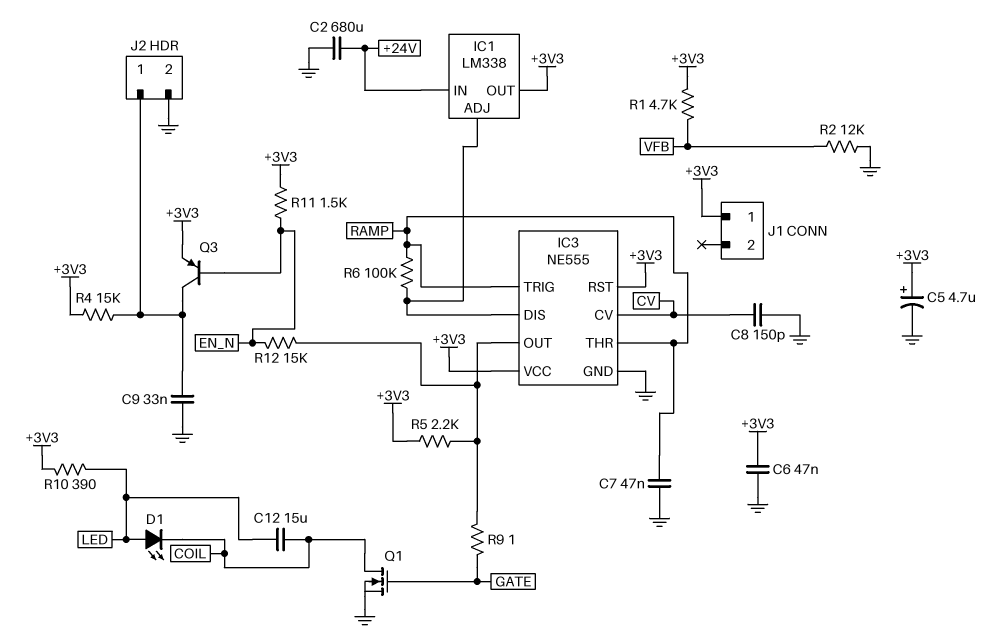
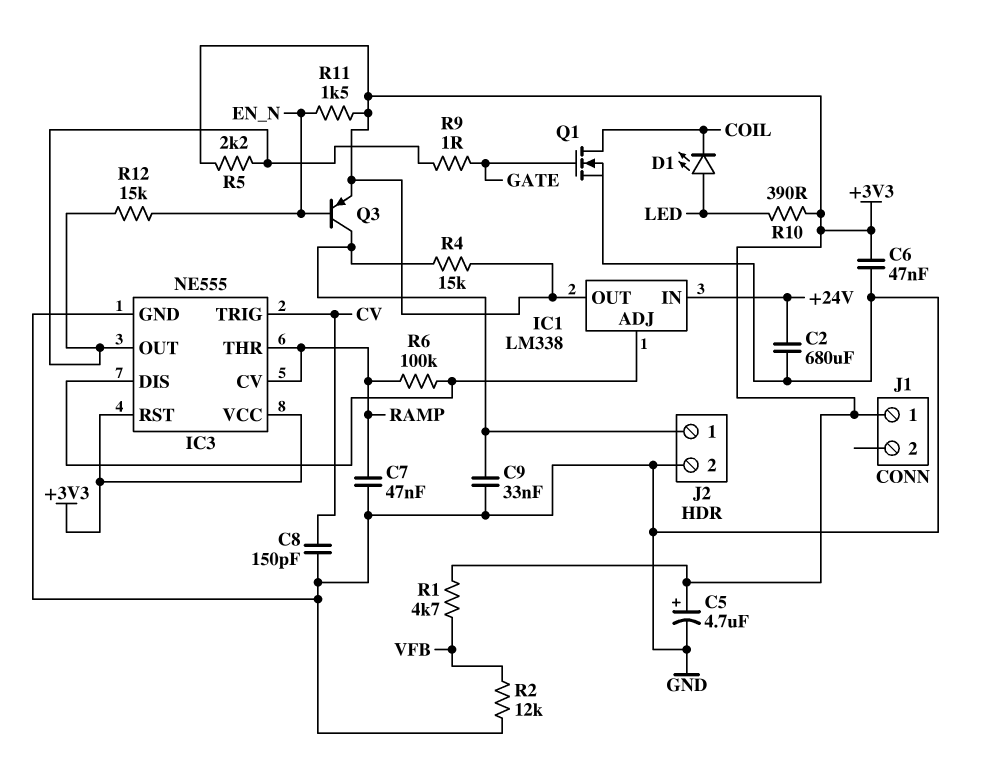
C12: 15uF (COIL, LED) -> none
IC3 pin CV: CV -> RAMP
IC3 pin TRIG: RAMP -> CV

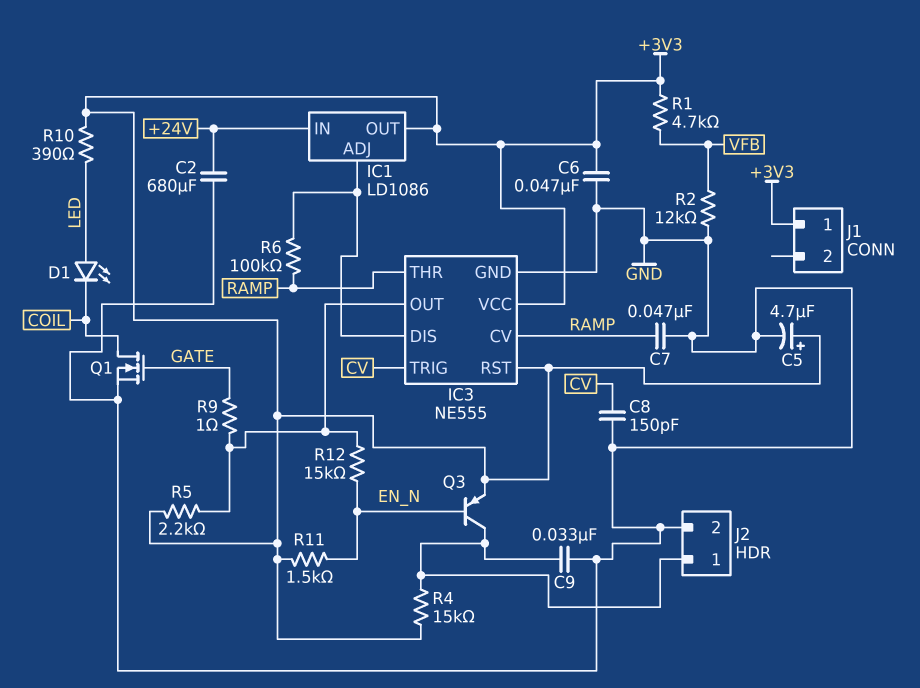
IC1: LM338 -> LD1086

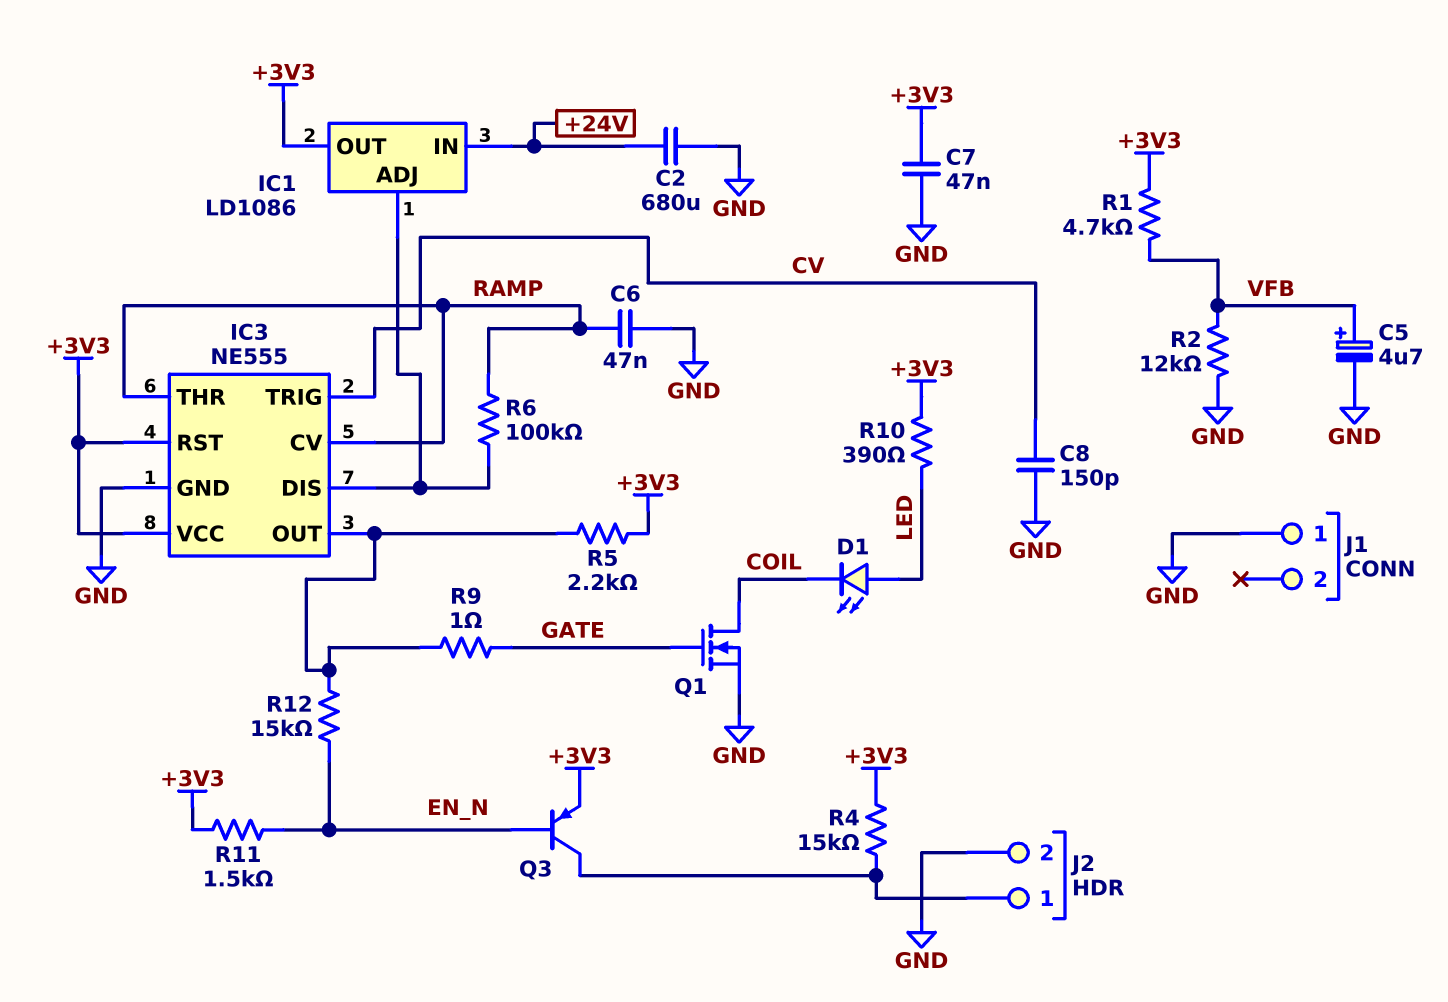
C5: 4.7uF (plus +3V3, minus GND) -> 4.7uF (plus VFB, minus GND)
C6: 47nF (+3V3, GND) -> 47nF (GND, RAMP)
C7: 47nF (GND, RAMP) -> 47nF (+3V3, GND)
C9: 33nF (GND, J2/1) -> none
J1 pin 1: +3V3 -> GND

